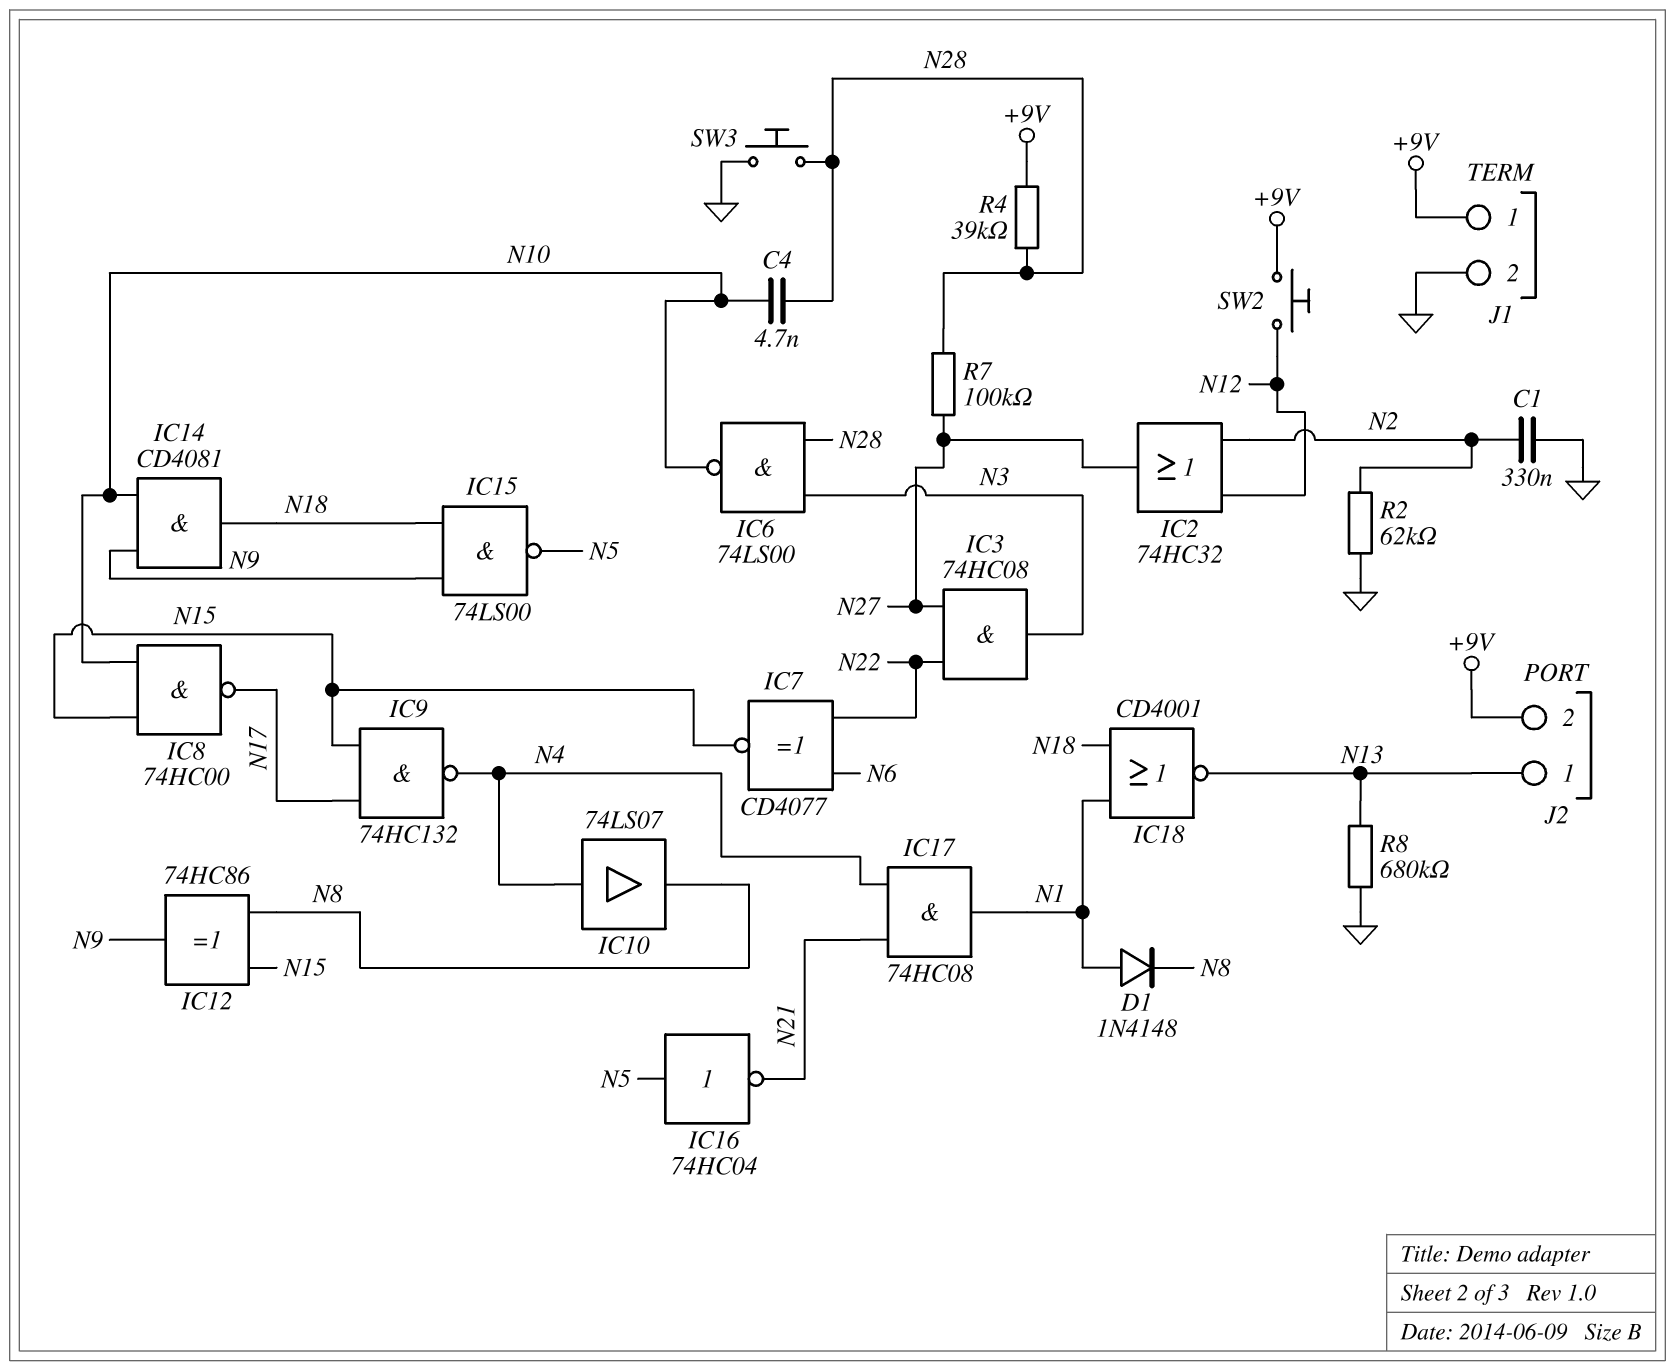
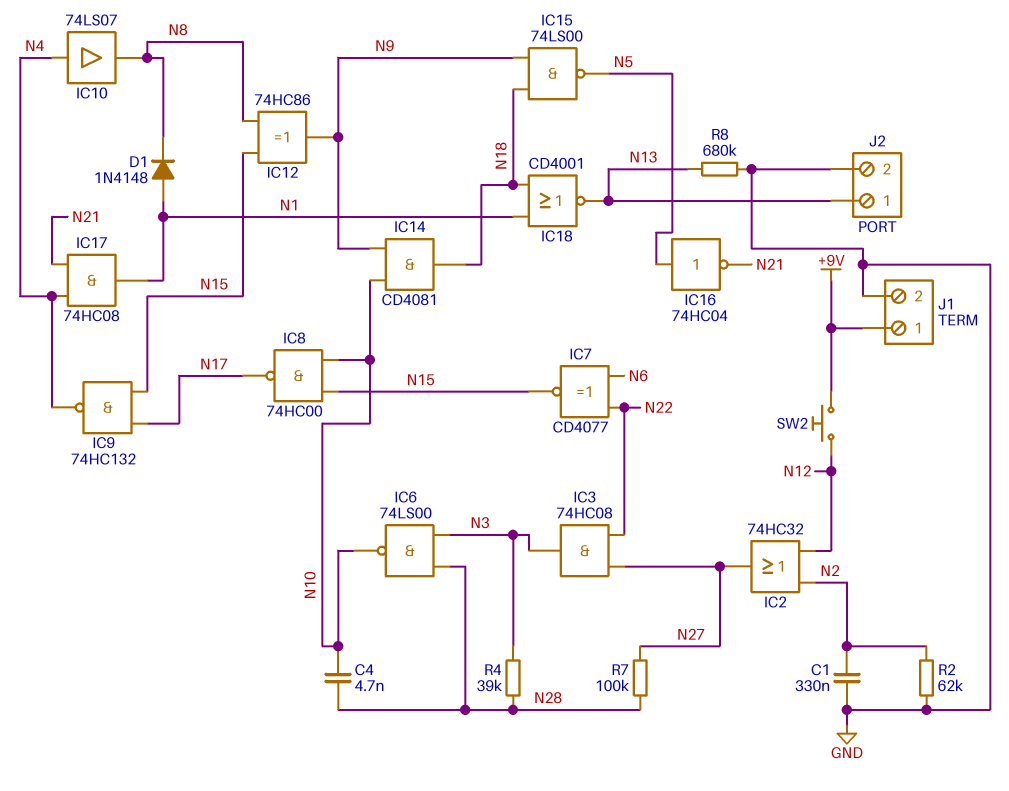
J2 pin 2: +9V -> GND
R4: 39k (+9V, N28) -> 39k (N3, N28)
SW3: button (GND, N28) -> none

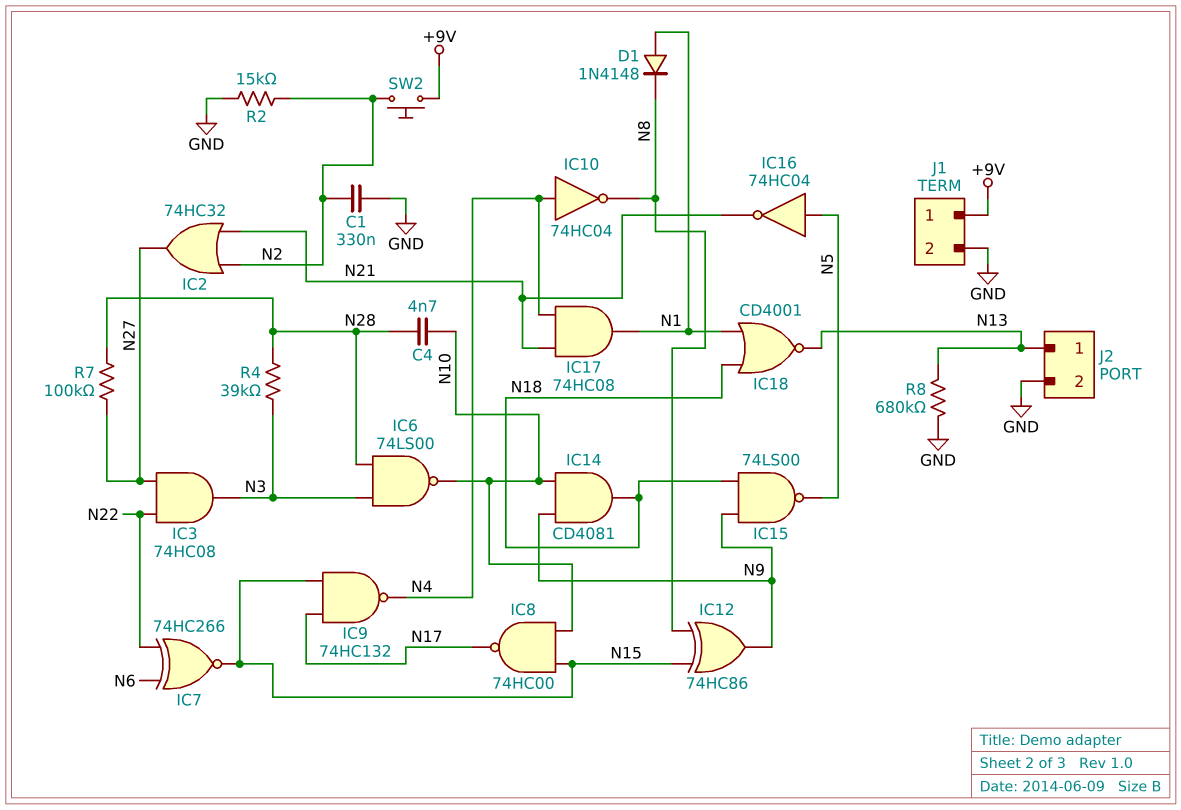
IC2: OR 74HC32 (in N2, in N12, out N27) -> OR 74HC32 (in N2, in N21, out N27)
IC7: XNOR CD4077 (in N6, in N22, out N15) -> XNOR 74HC266 (in N6, in N22, out N15)
IC10: buffer 74LS07 (in N4, out N8) -> NOT 74HC04 (in N4, out N8)
R2: 62k (GND, N2) -> 15k (GND, N2)
SW2: button (+9V, N12) -> button (+9V, N2)

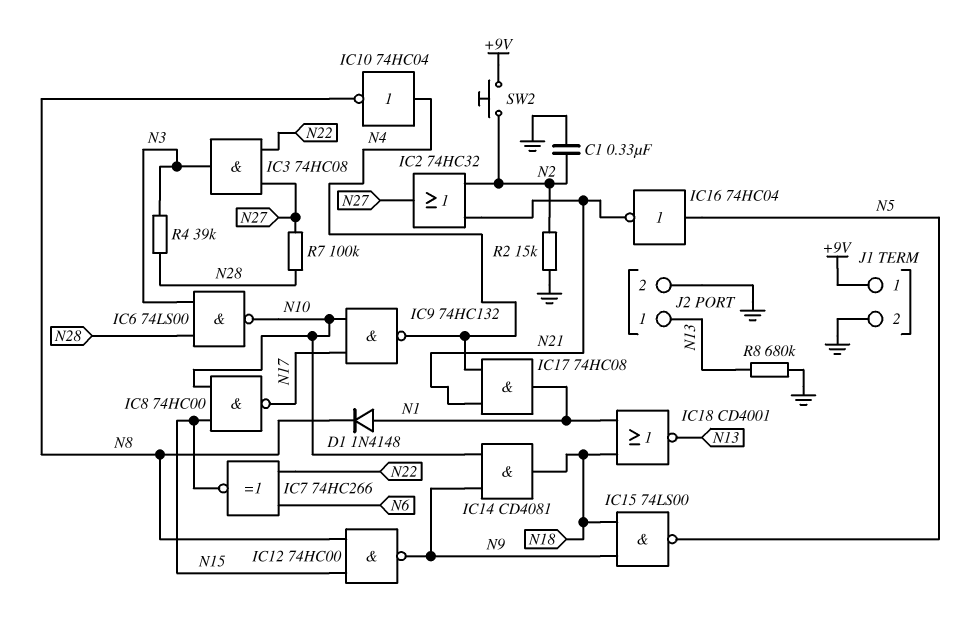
C4: 4.7nF (N10, N28) -> none
IC9: NAND 74HC132 (in N15, in N17, out N4) -> NAND 74HC132 (in N10, in N17, out N4)
IC12: XOR 74HC86 (in N8, in N15, out N9) -> NAND 74HC00 (in N8, in N15, out N9)

